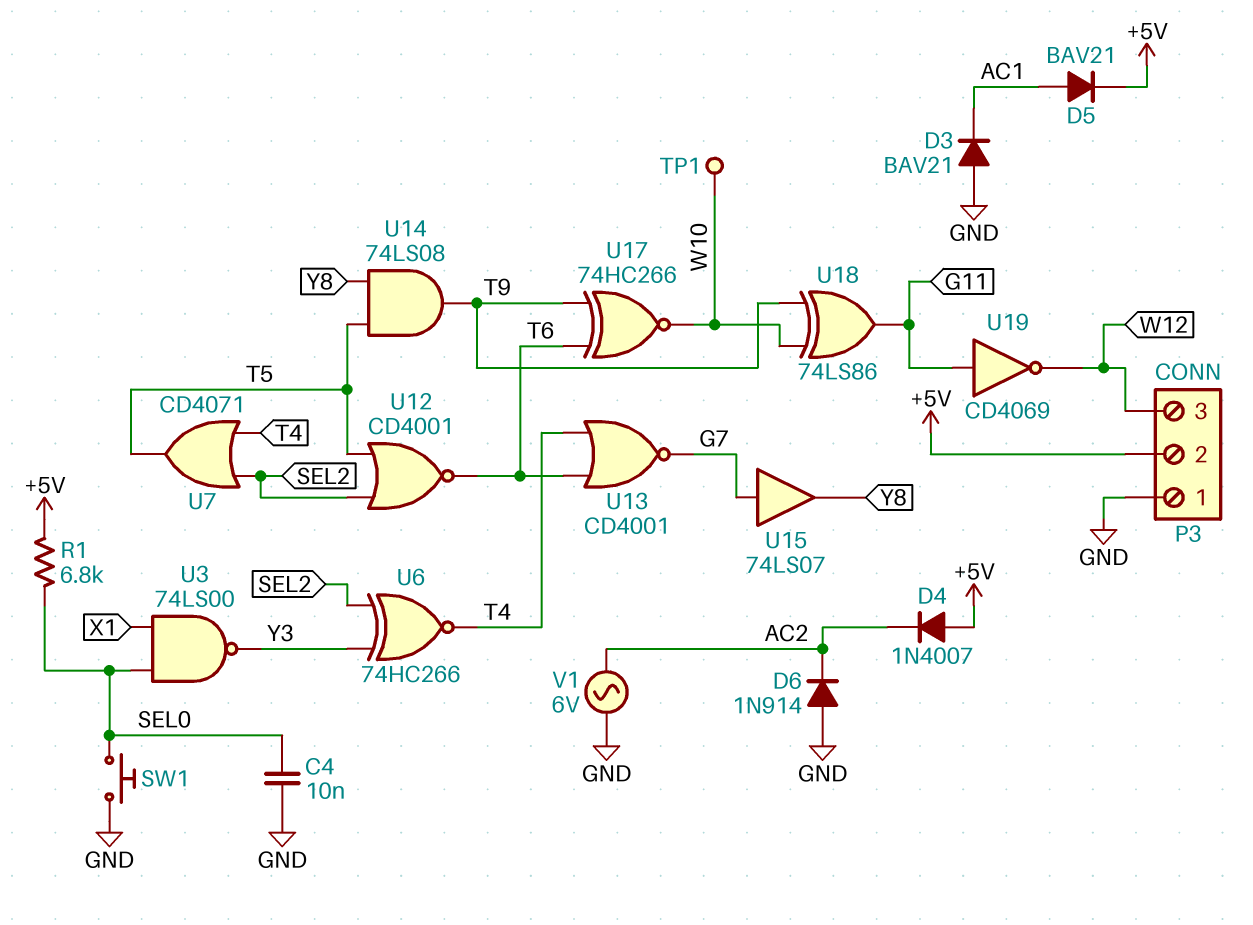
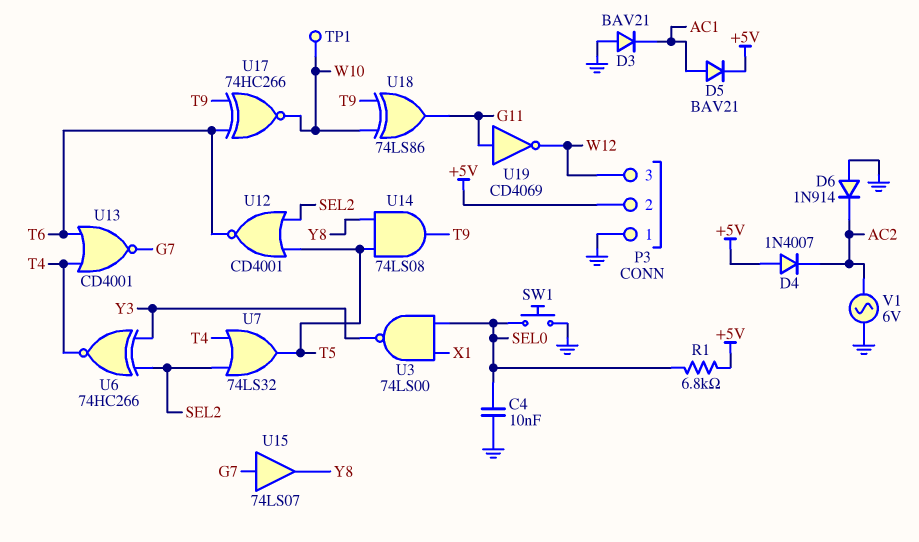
U7: OR CD4071 (in SEL2, in T4, out T5) -> OR 74LS32 (in SEL2, in T4, out T5)

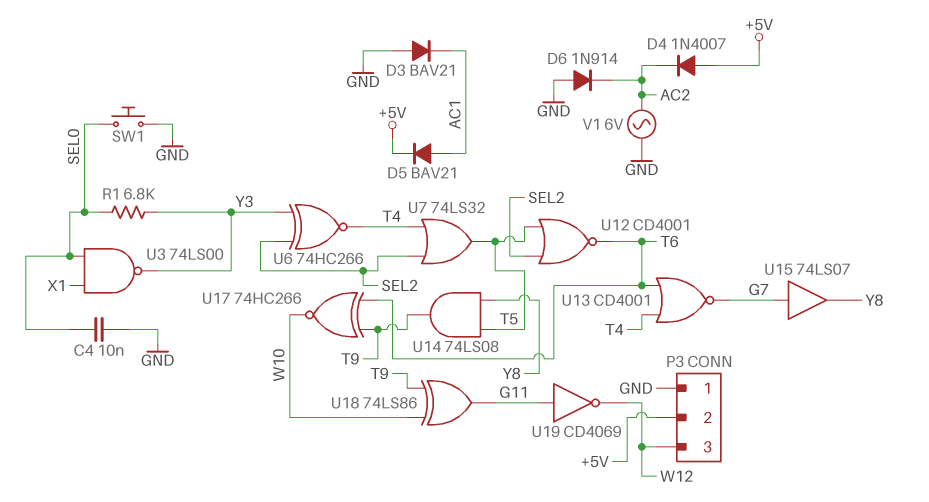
R1: 6.8k (+5V, SEL0) -> 6.8k (SEL0, Y3)
TP1: test point (W10) -> none

